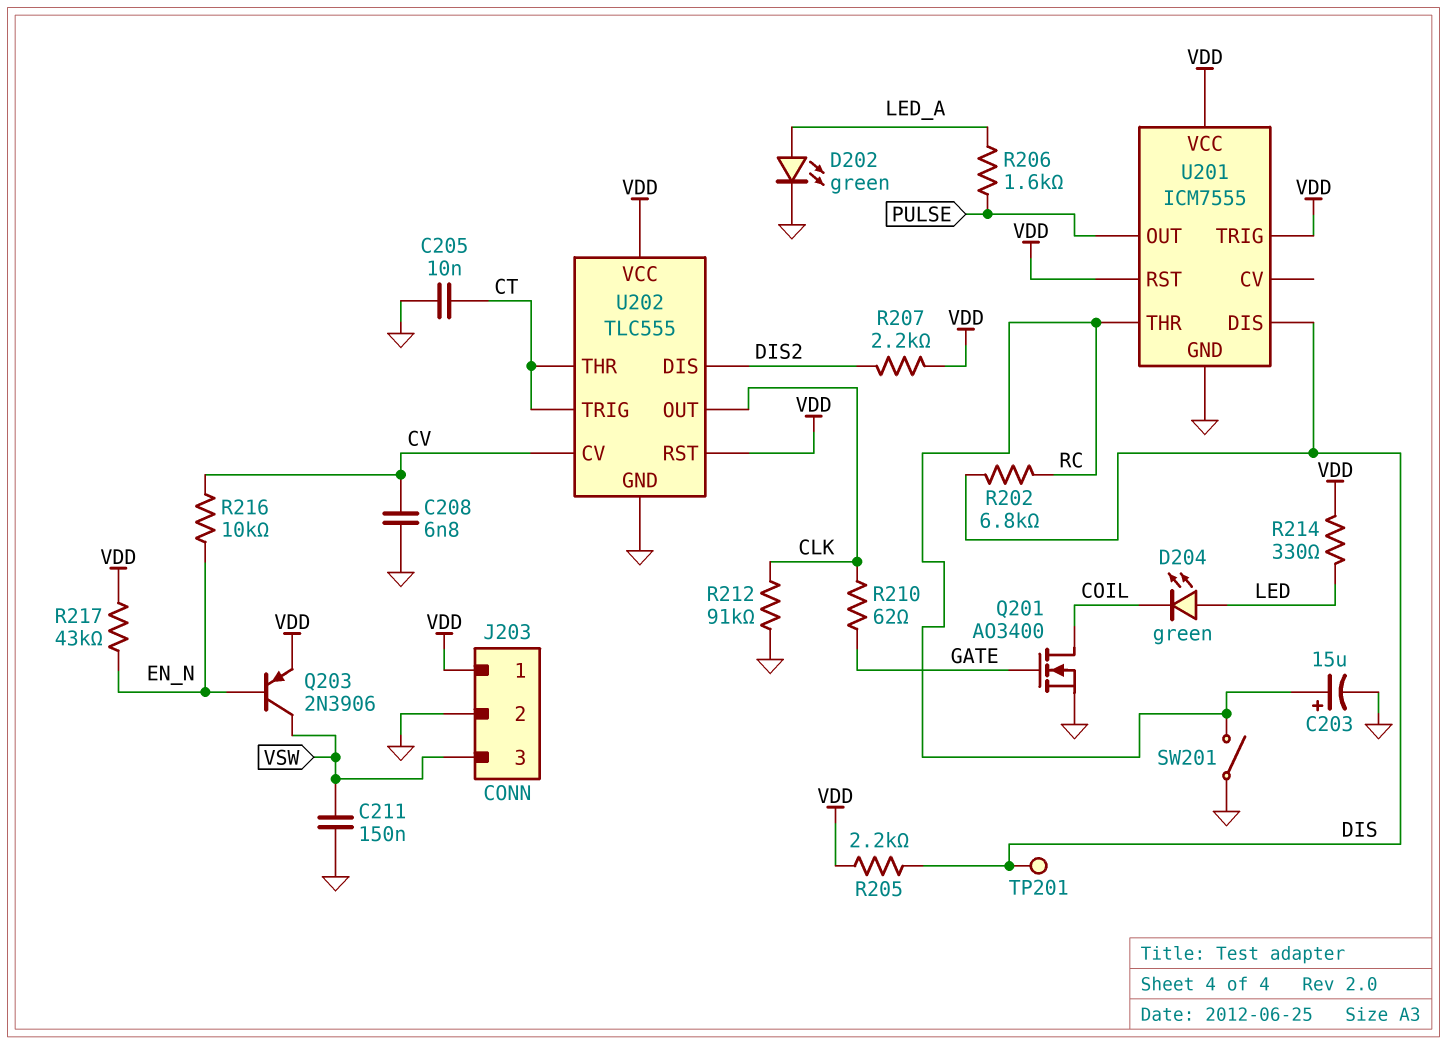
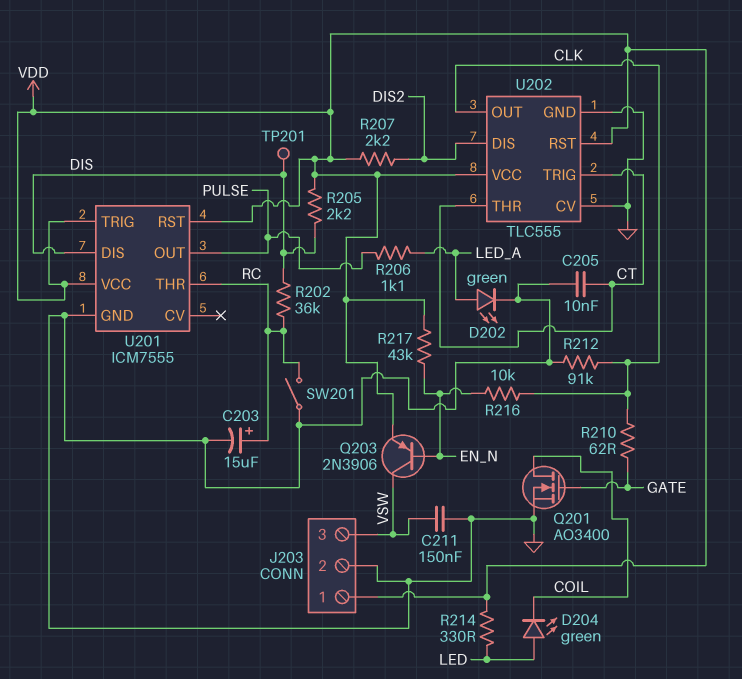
C208: 6.8nF (CV, GND) -> none
R202: 6.8k (DIS, RC) -> 36k (DIS, RC)
R206: 1.6k (LED_A, PULSE) -> 1.1k (LED_A, PULSE)
R216: 10k (CV, EN_N) -> 10k (CLK, EN_N)
U202 pin CV: CV -> GND

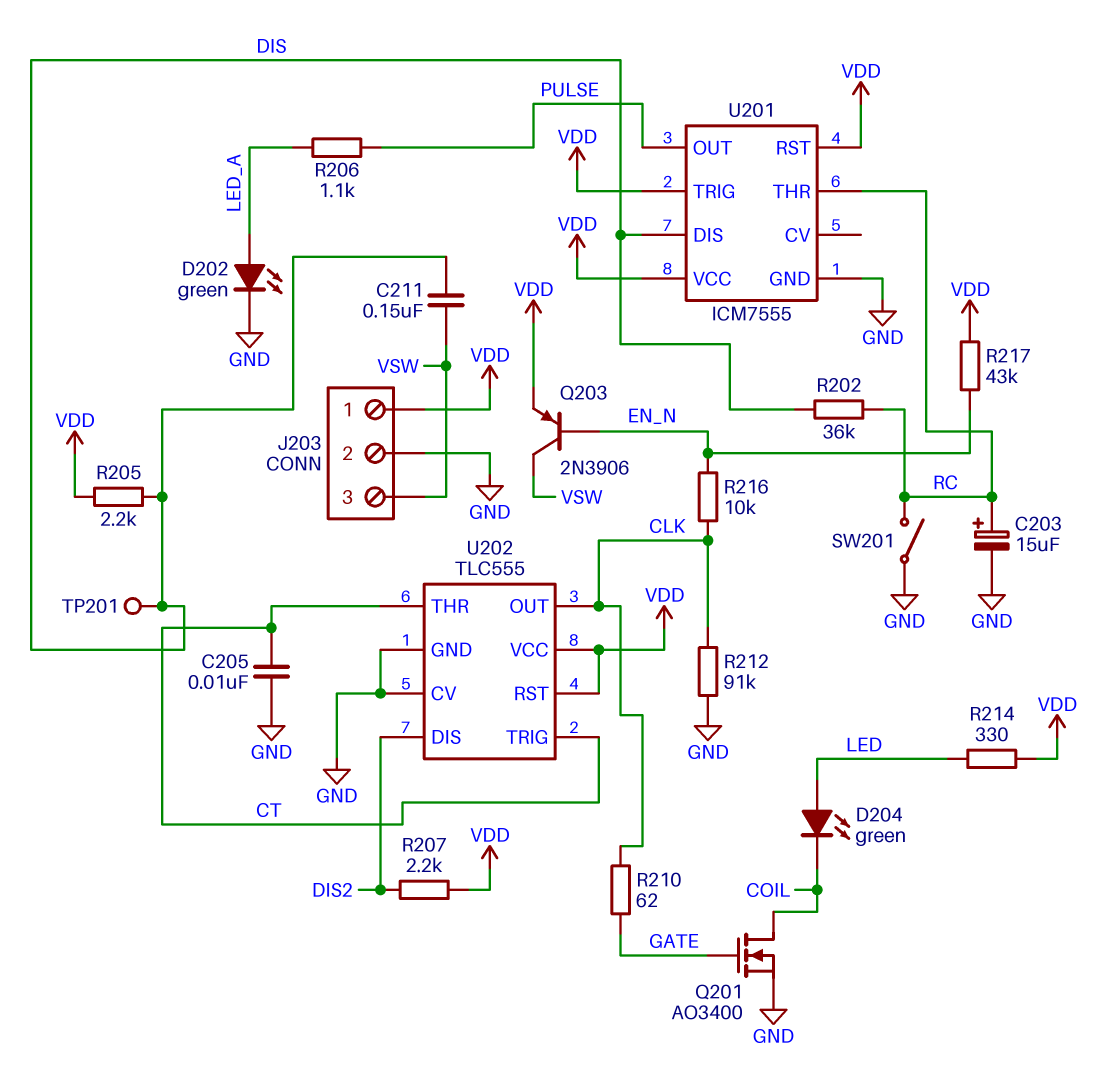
C211: 150nF (GND, VSW) -> 150nF (DIS, VSW)

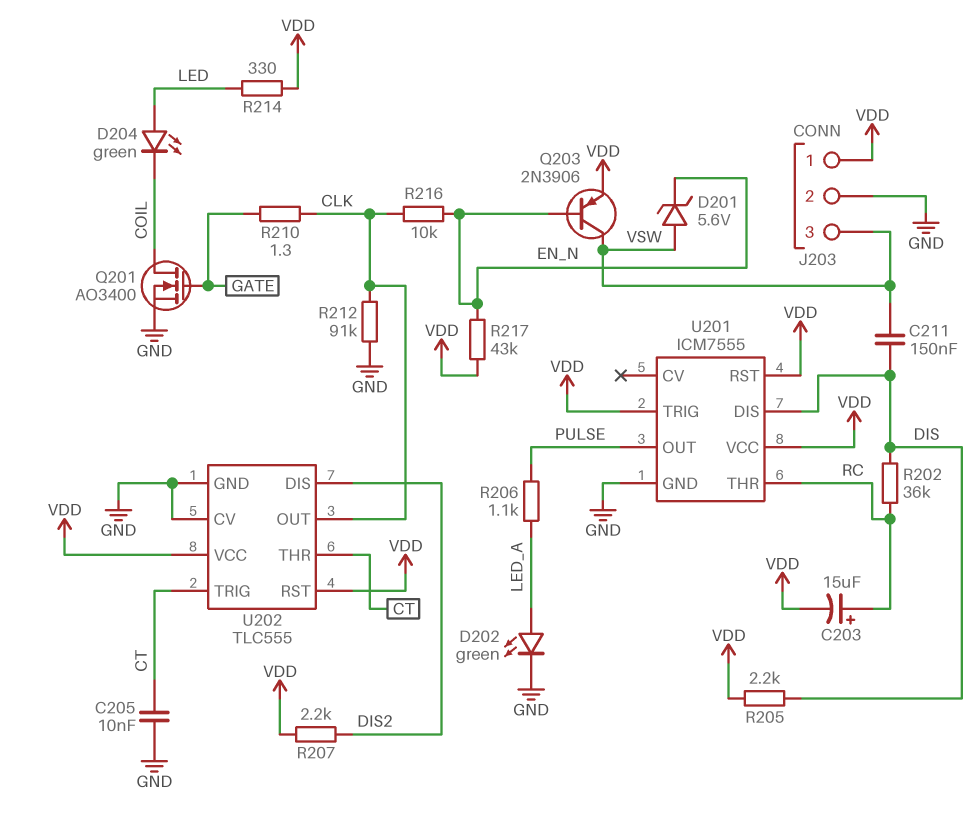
C203: 15uF (plus RC, minus GND) -> 15uF (plus RC, minus VDD)
D201: none -> zener 5.6V (A VSW, K EN_N)
R210: 62 (CLK, GATE) -> 1.3 (CLK, GATE)
SW201: switch (GND, RC) -> none
TP201: test point (DIS) -> none

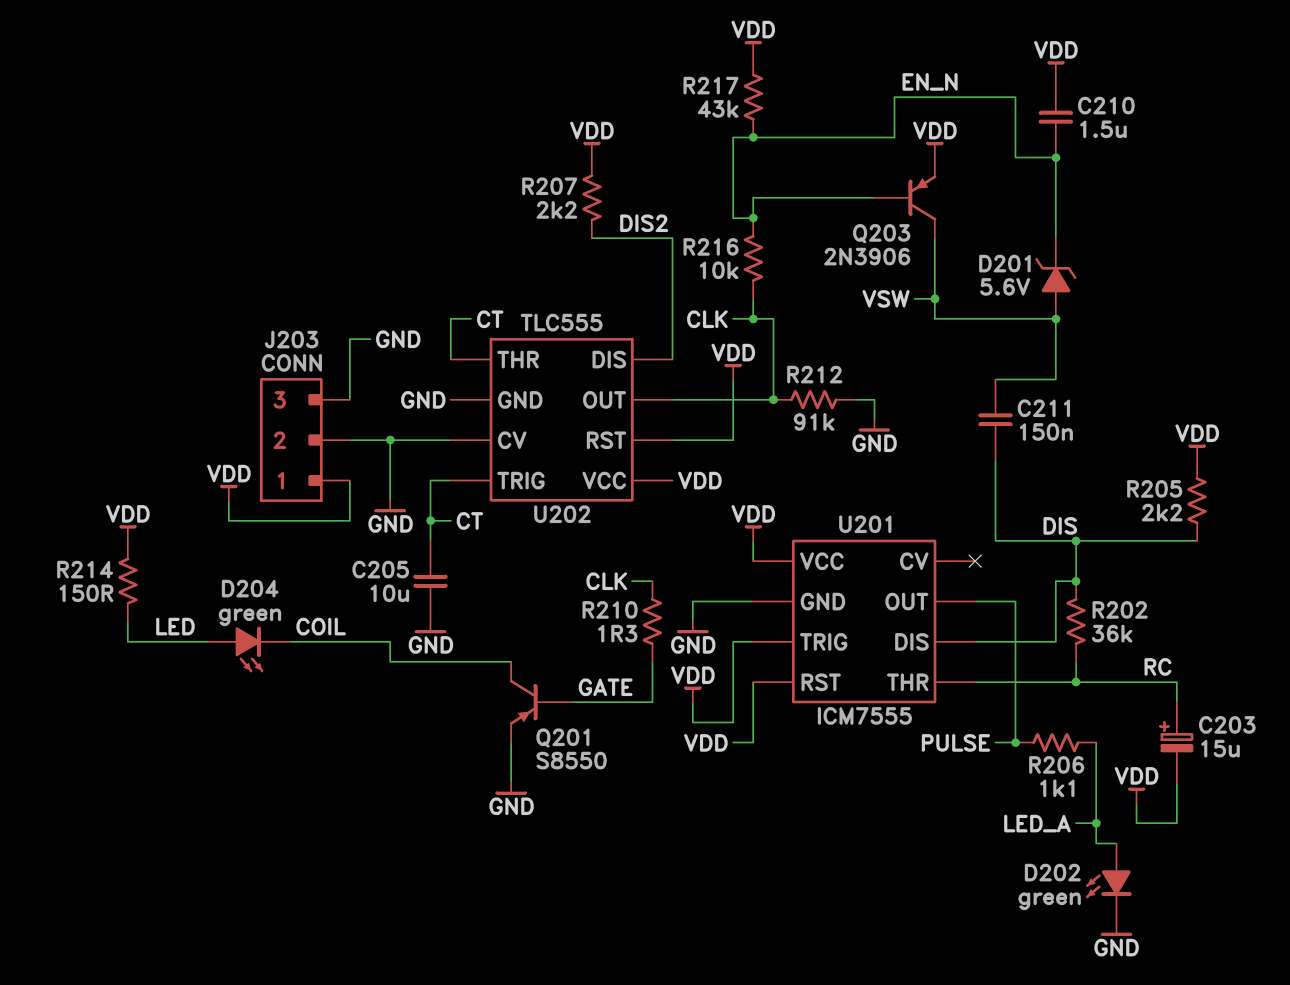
C205: 10nF (CT, GND) -> 10uF (CT, GND)
C210: none -> 1.5uF (EN_N, VDD)
J203 pin 3: VSW -> GND
Q201: NMOS AO3400 (G GATE, D COIL, S GND) -> PNP S8550 (B GATE, C COIL, E GND)
R214: 330 (LED, VDD) -> 150 (LED, VDD)

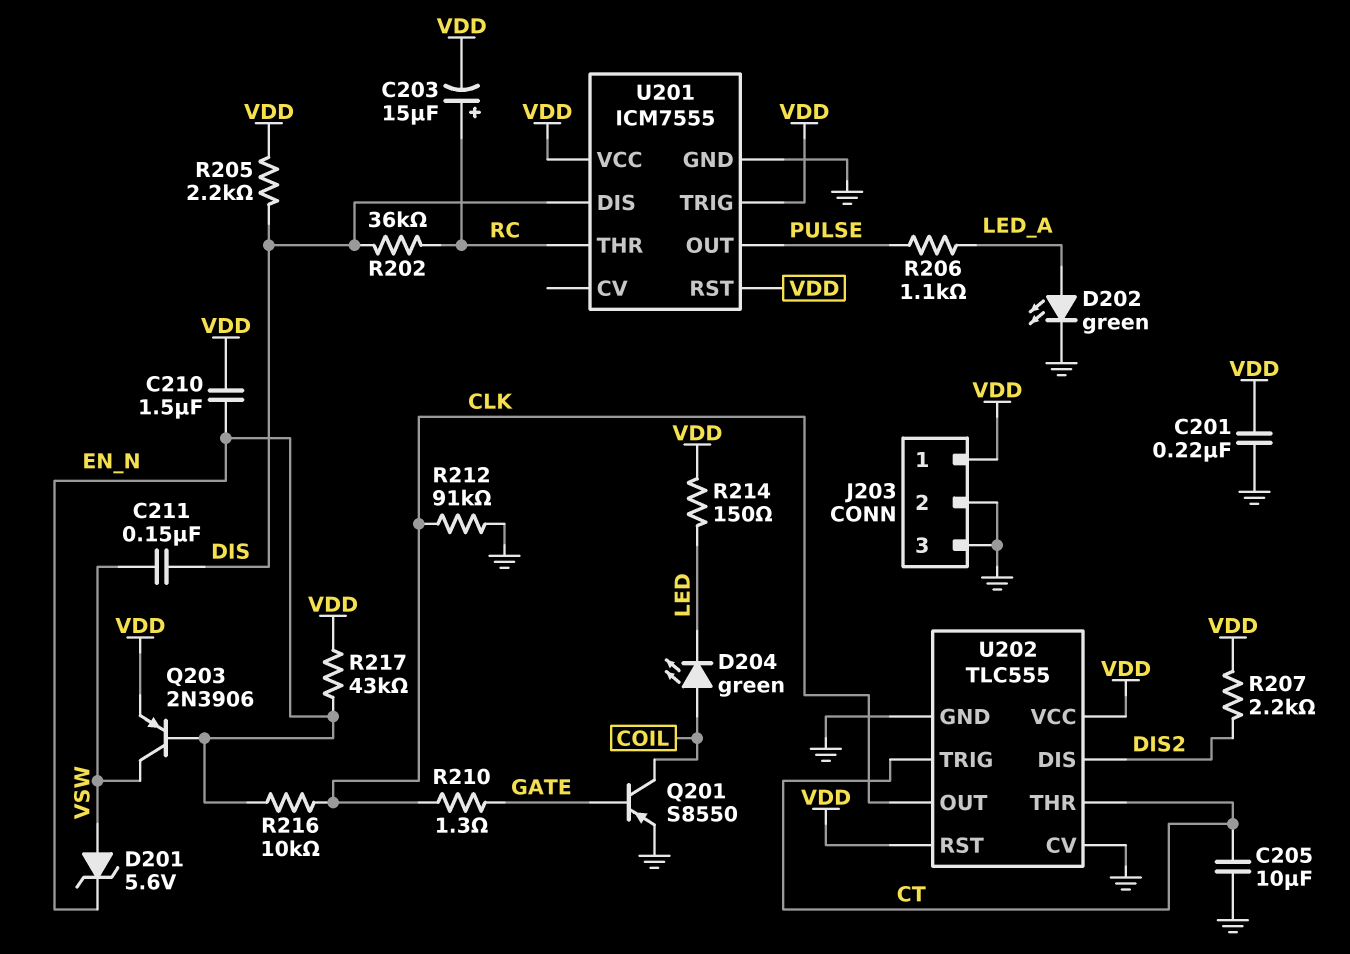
C201: none -> 220nF (GND, VDD)
D204: LED green (A LED, K COIL) -> LED green (A COIL, K LED)

